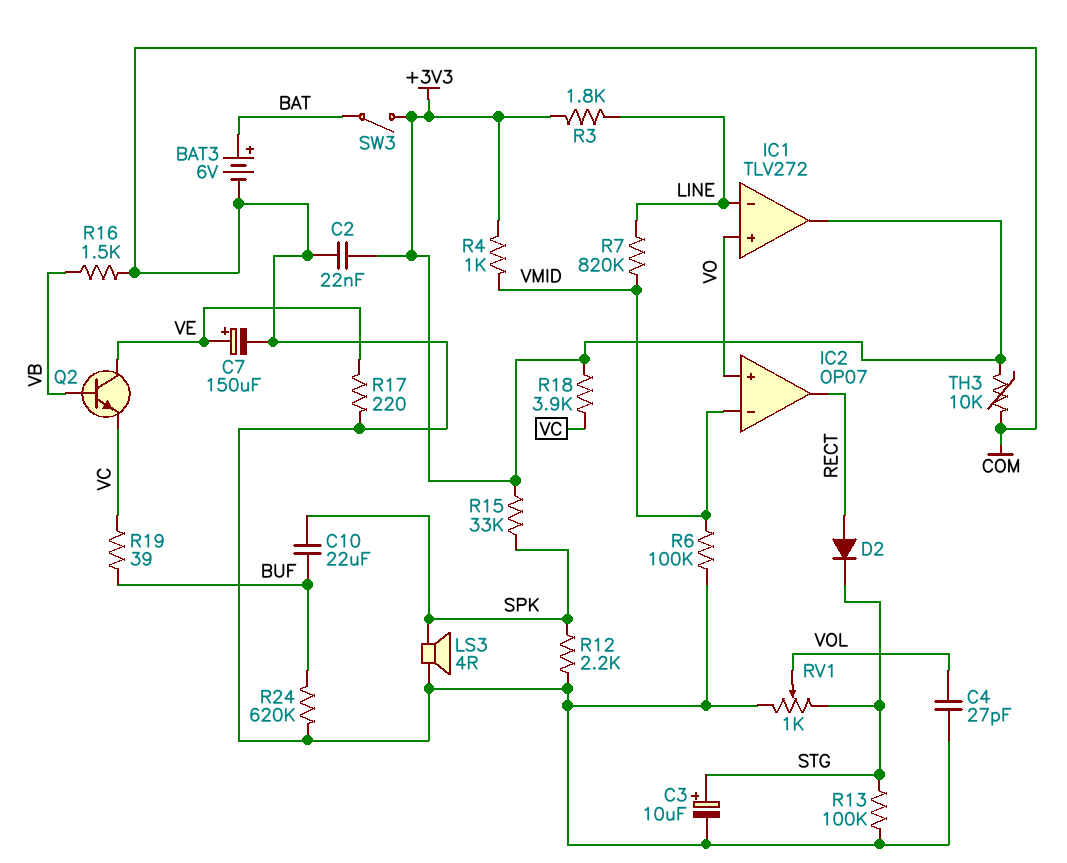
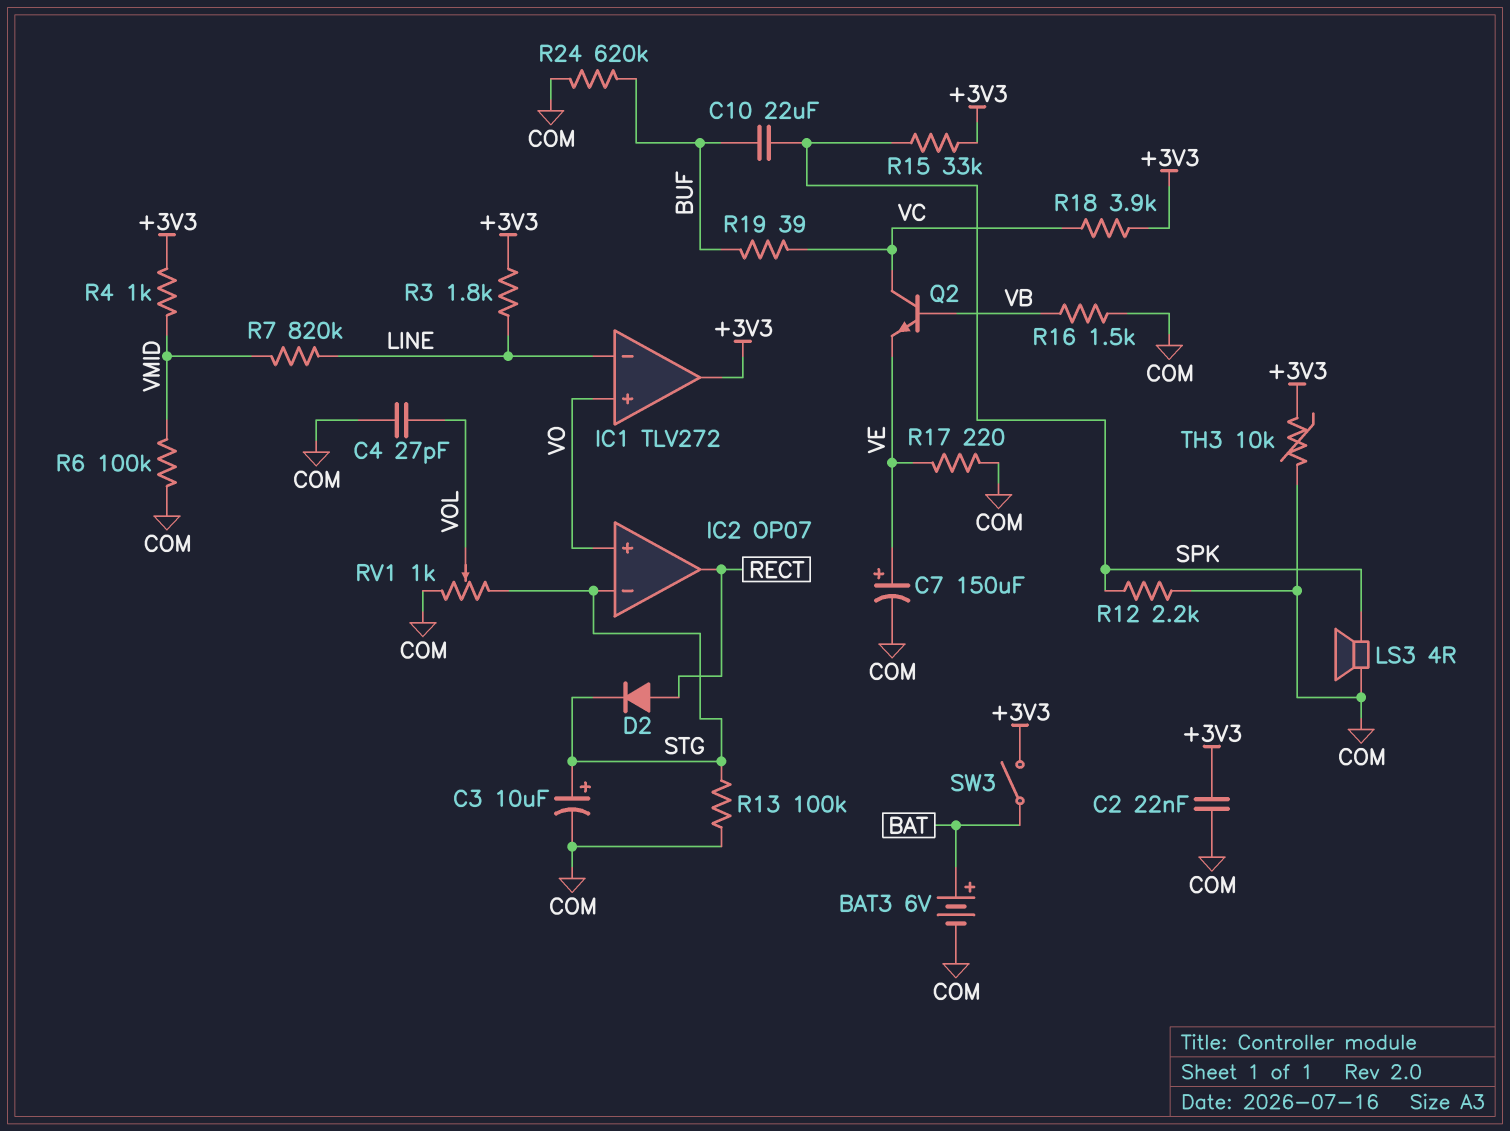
IC2 pin in-: VMID -> STG
Q2: NPN (B VB, C VE, E VC) -> NPN (B VB, C VC, E VE)

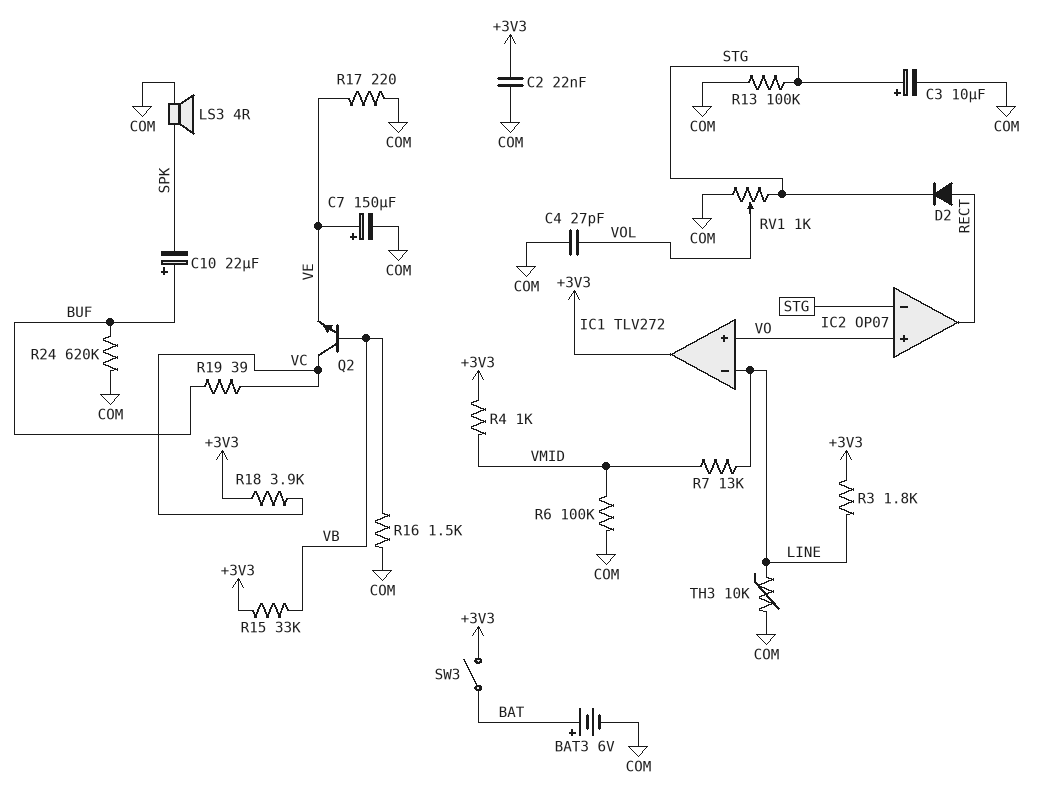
C10: 22uF (BUF, SPK) -> 22uF (plus BUF, minus SPK)
R7: 820k (LINE, VMID) -> 13k (LINE, VMID)
R12: 2.2k (COM, SPK) -> none
R15: 33k (+3V3, SPK) -> 33k (+3V3, VB)
TH3: 10k (+3V3, COM) -> 10k (COM, LINE)

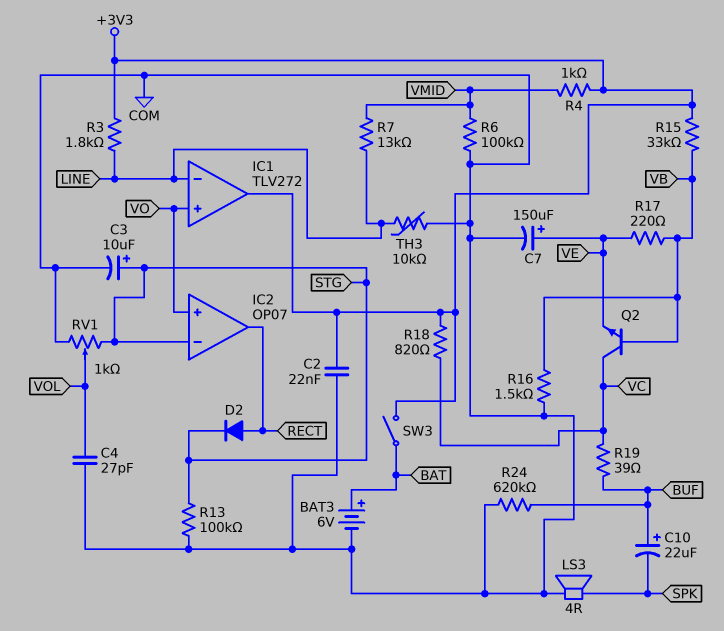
R17: 220 (COM, VE) -> 220 (VB, VE)
R18: 3.9k (+3V3, VC) -> 820 (+3V3, VC)

